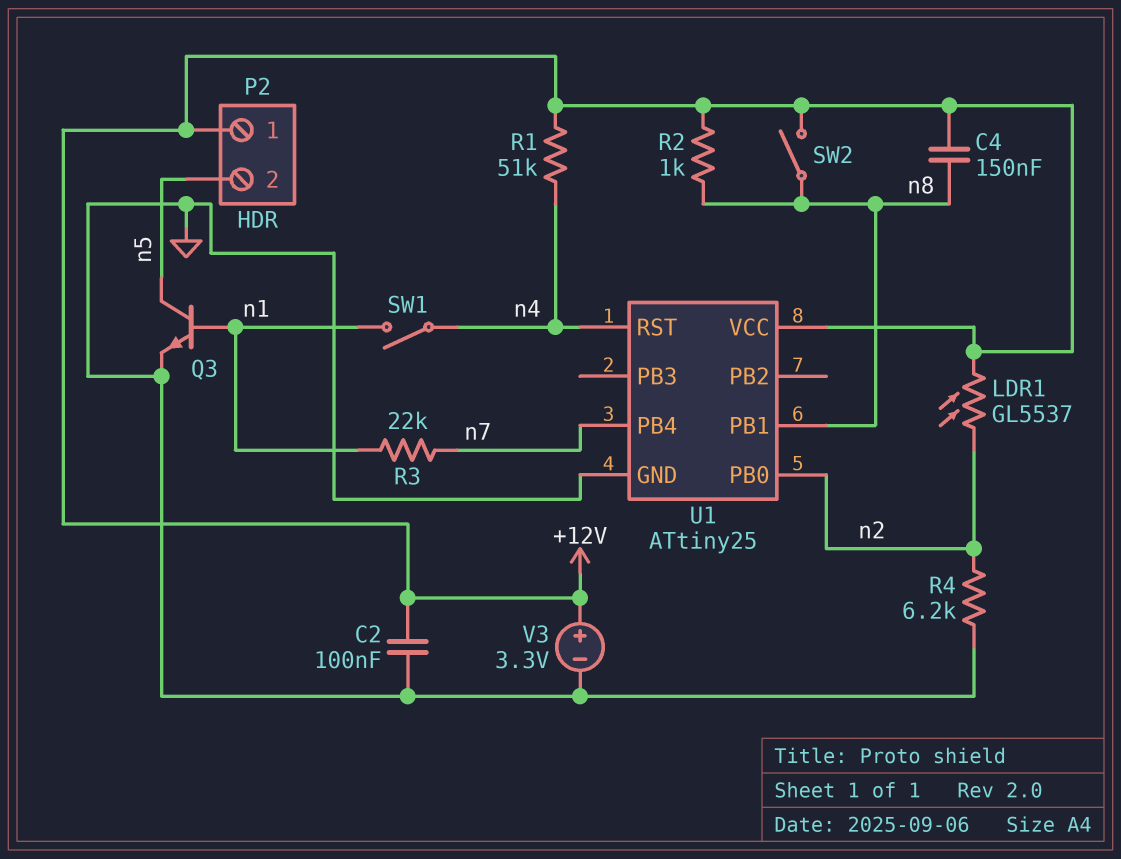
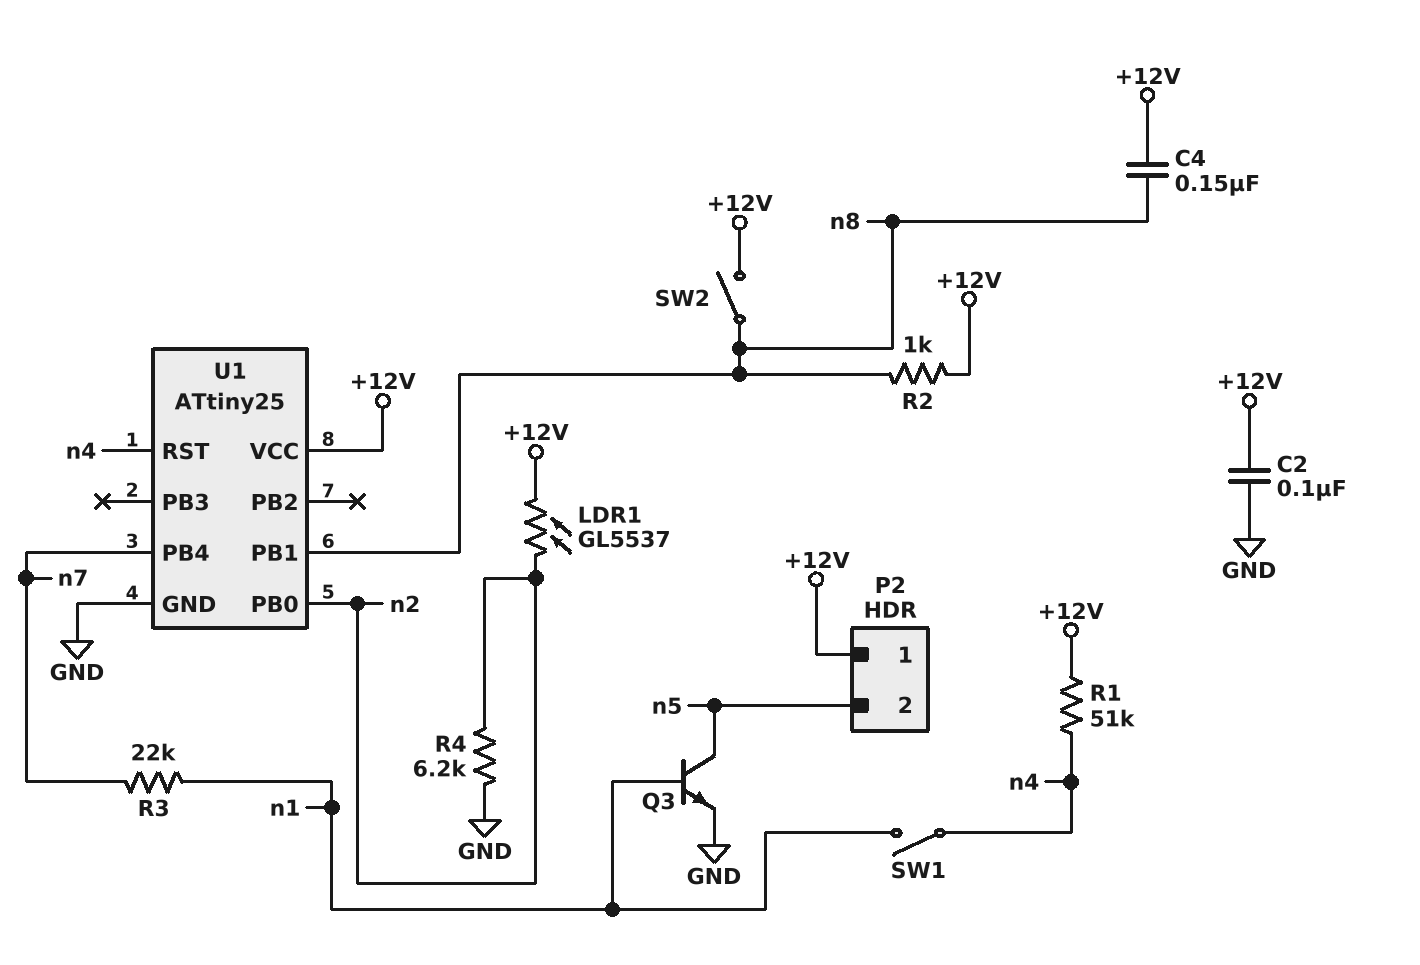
V3: 3.3V (plus +12V, minus GND) -> none

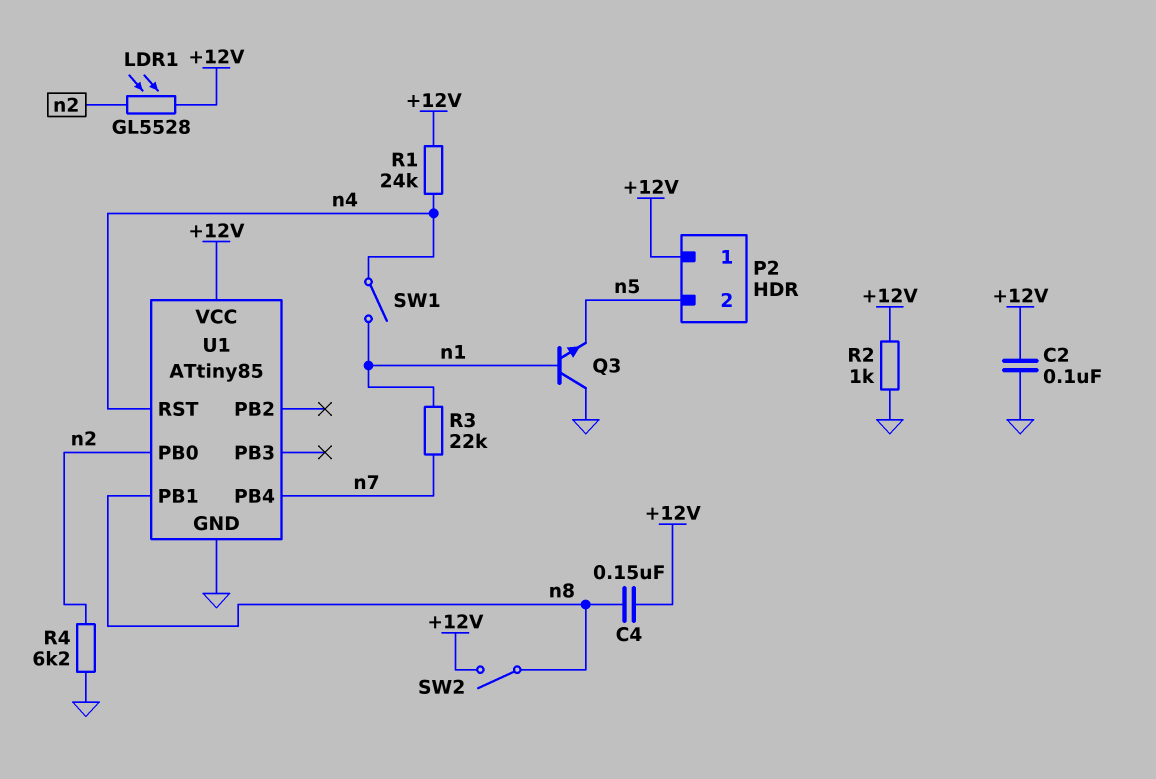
LDR1: GL5537 (+12V, n2) -> GL5528 (+12V, n2)
Q3: NPN (B n1, C n5, E GND) -> NPN (B n1, C GND, E n5)
R1: 51k (+12V, n4) -> 24k (+12V, n4)
R2: 1k (+12V, n8) -> 1k (+12V, GND)
U1: ATtiny25 -> ATtiny85

